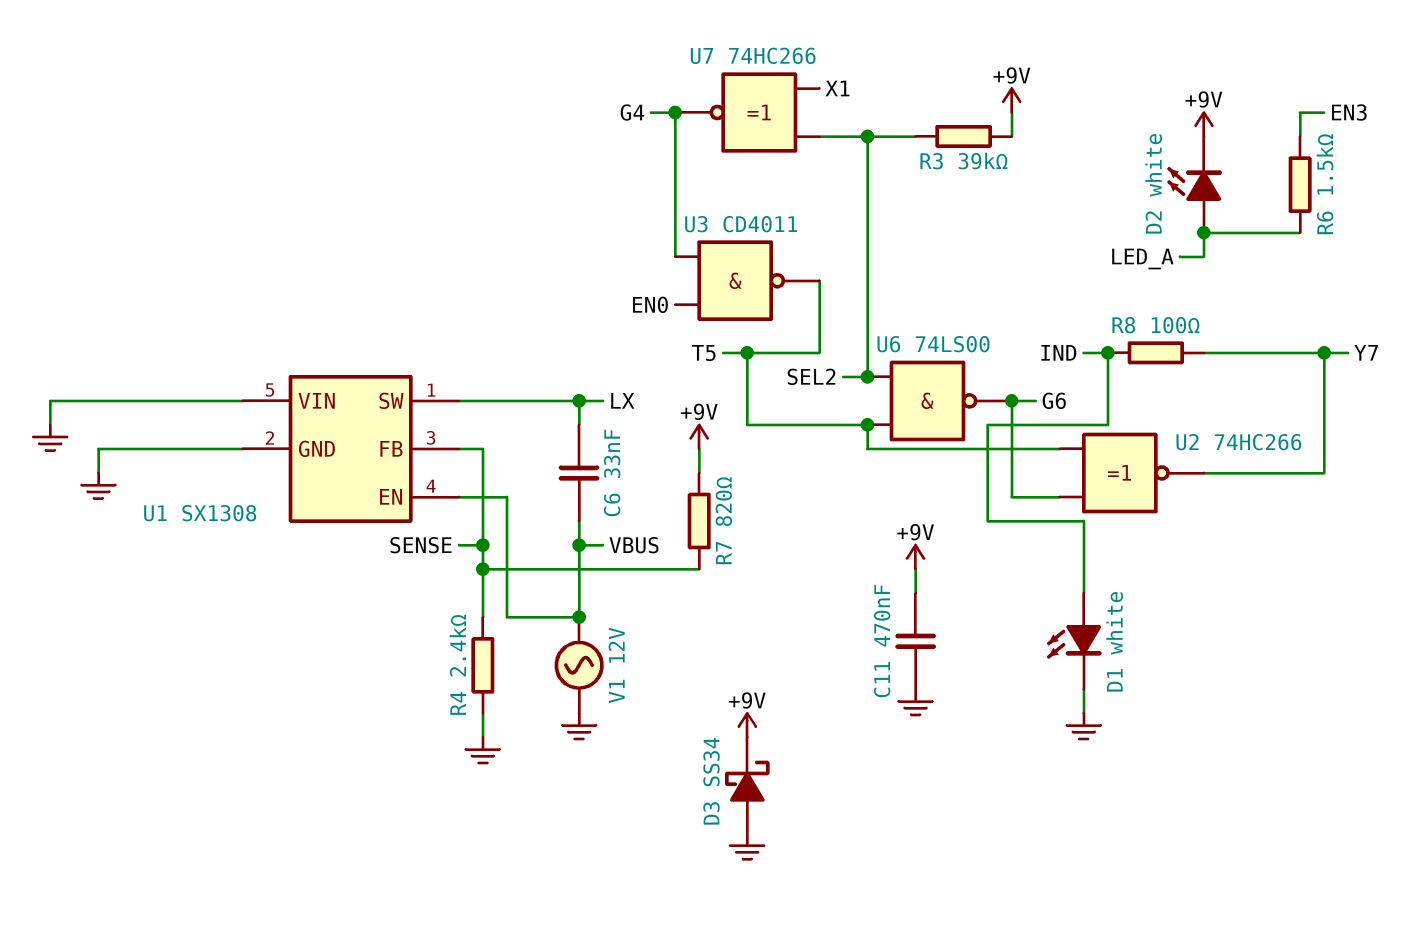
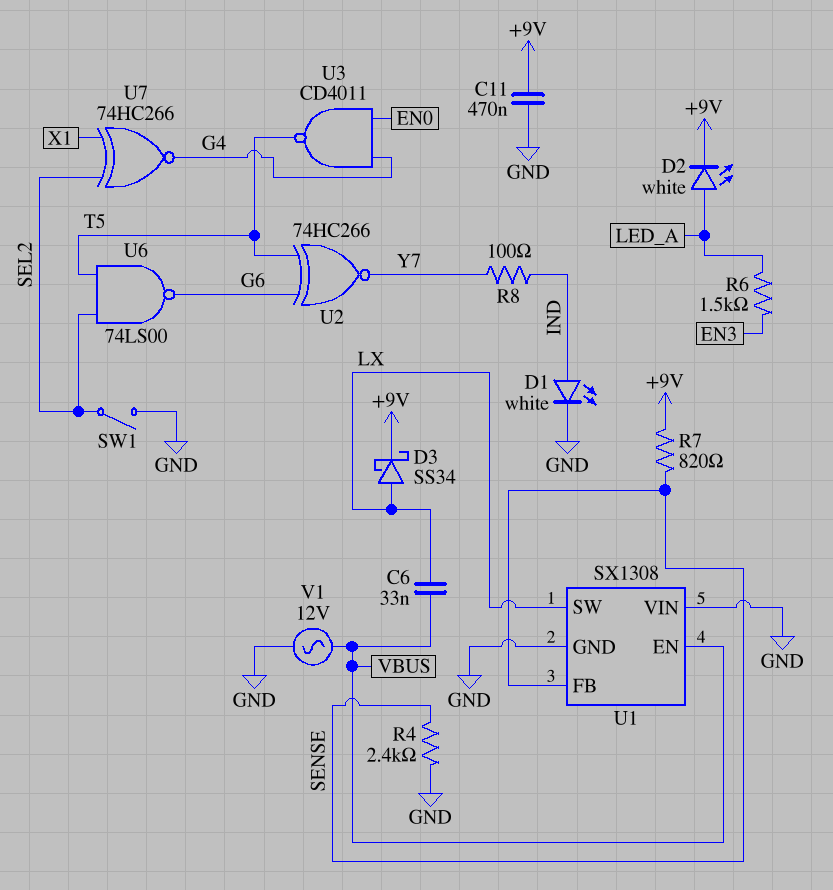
D3: schottky SS34 (A GND, K +9V) -> schottky SS34 (A LX, K +9V)
R3: 39k (+9V, SEL2) -> none
SW1: none -> switch (GND, SEL2)

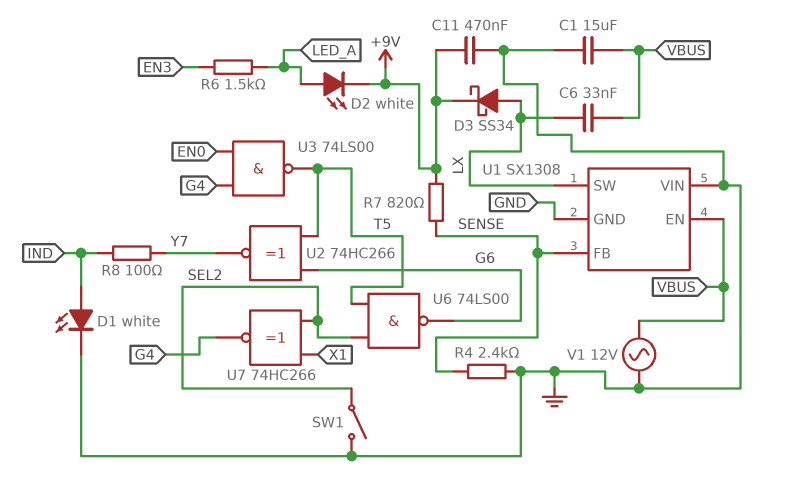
C1: none -> 15uF (GND, VBUS)
U3: NAND CD4011 (in EN0, in G4, out T5) -> NAND 74LS00 (in EN0, in G4, out T5)

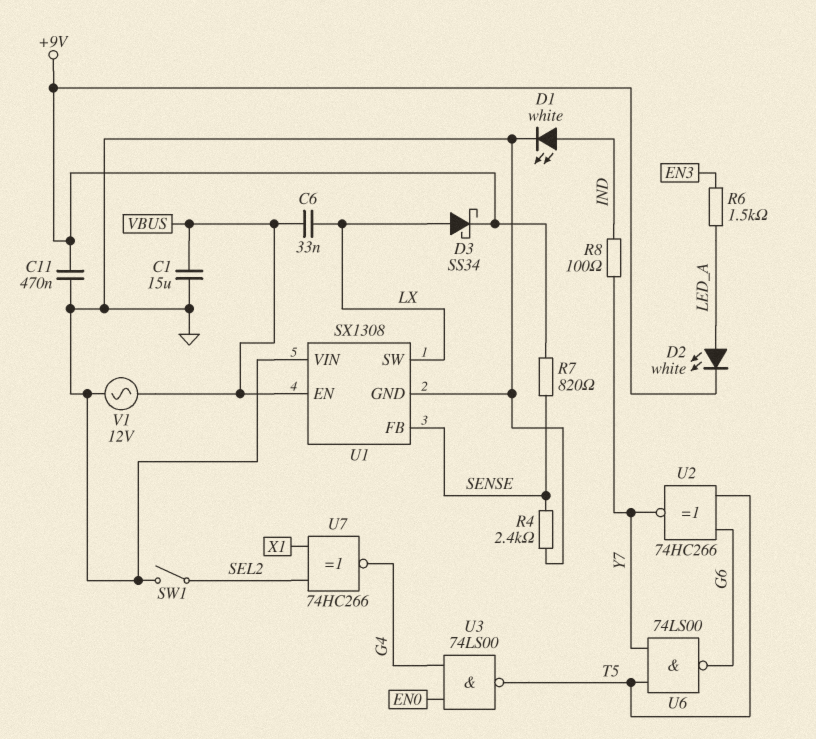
U6: NAND 74LS00 (in SEL2, in T5, out G6) -> NAND 74LS00 (in T5, in Y7, out G6)

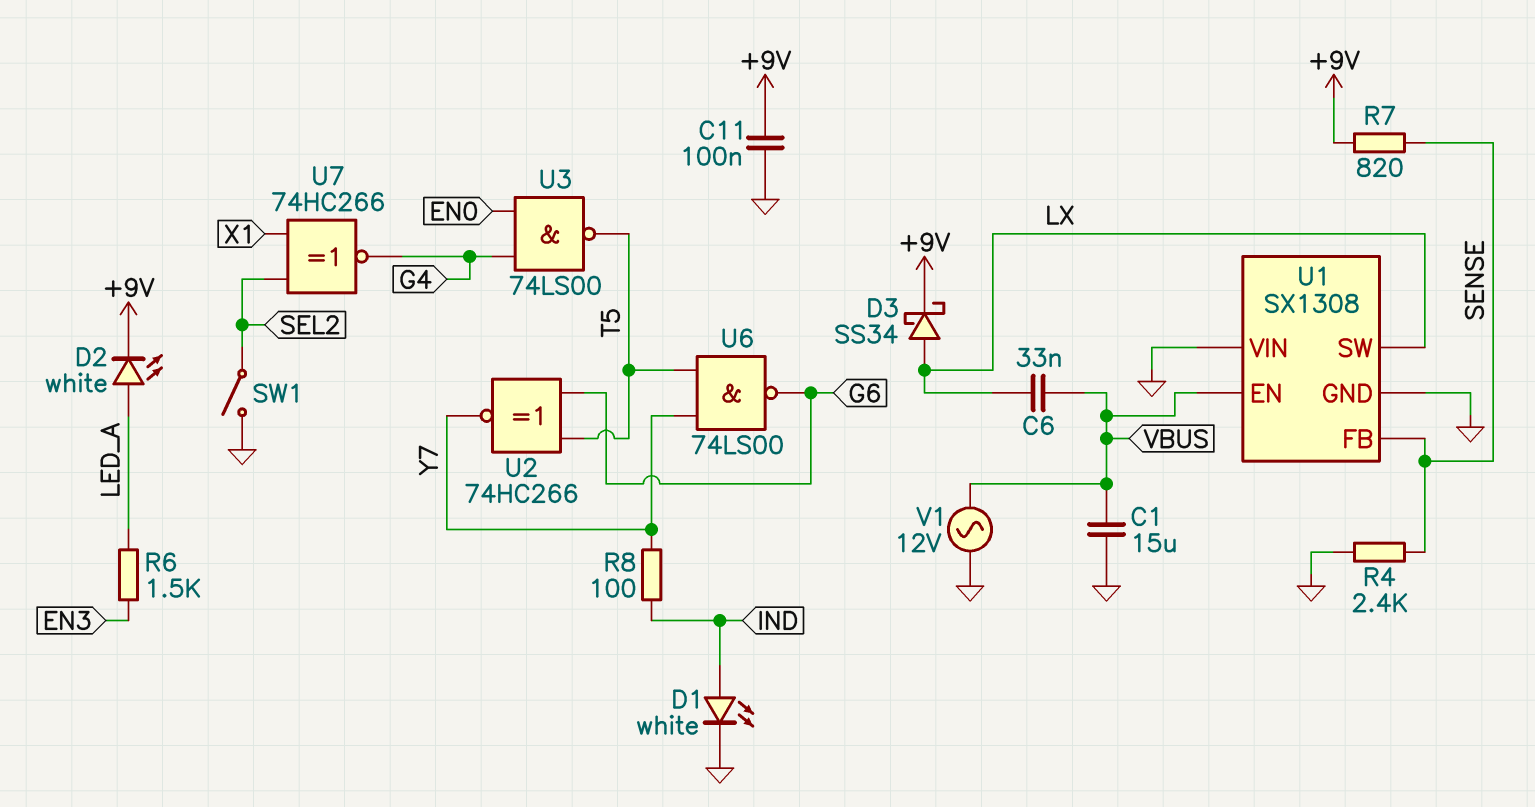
C11: 470nF (+9V, GND) -> 100nF (+9V, GND)

